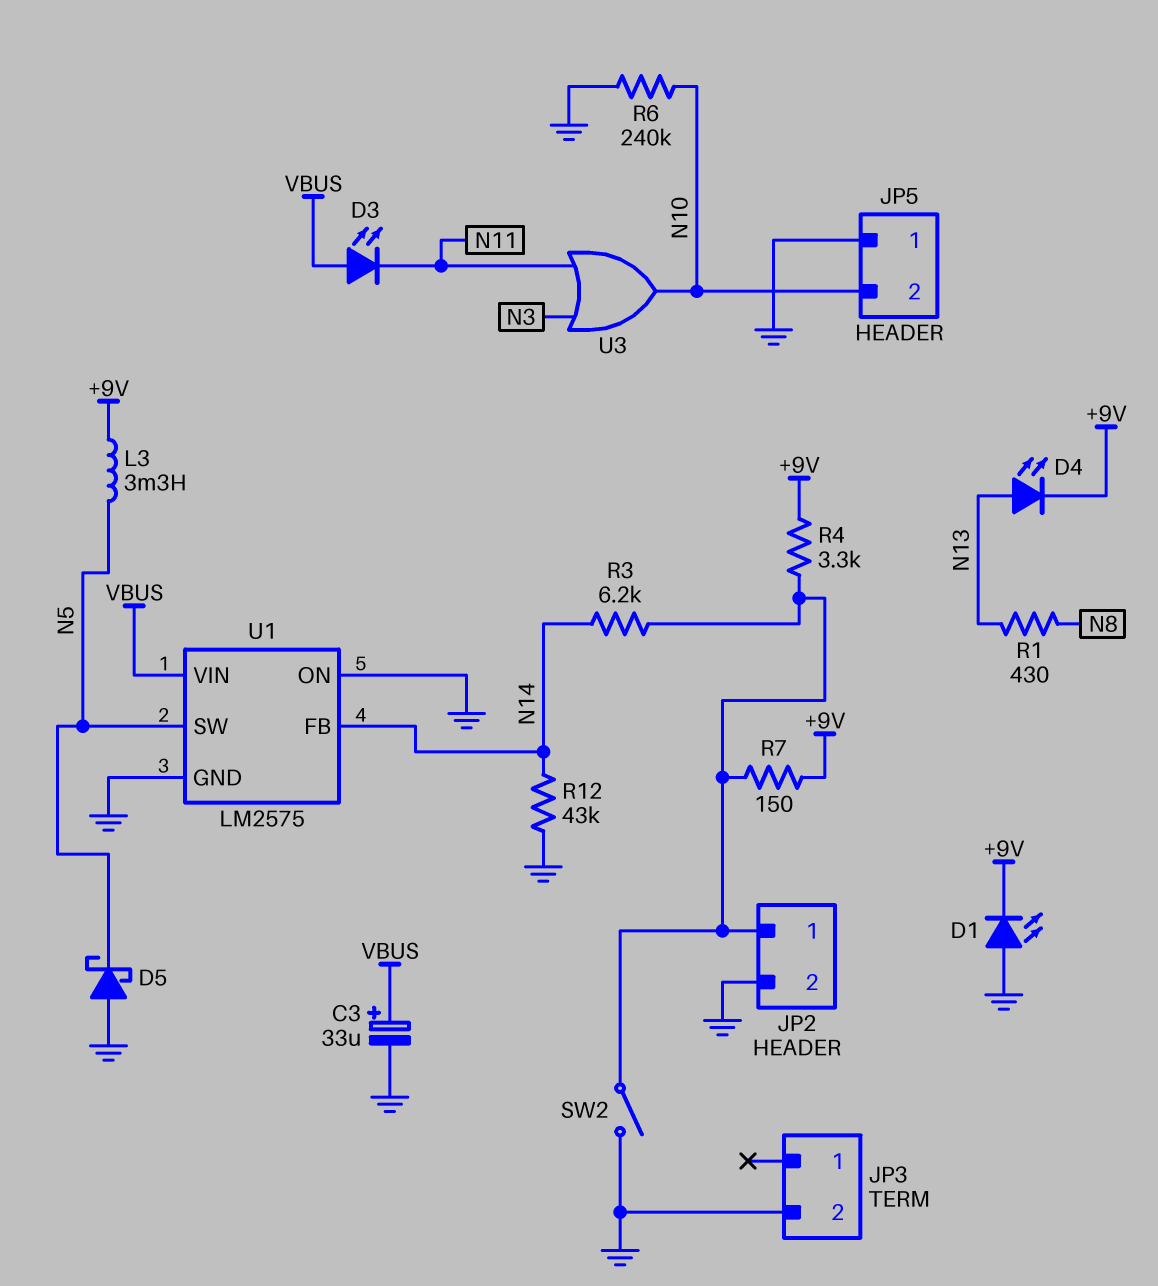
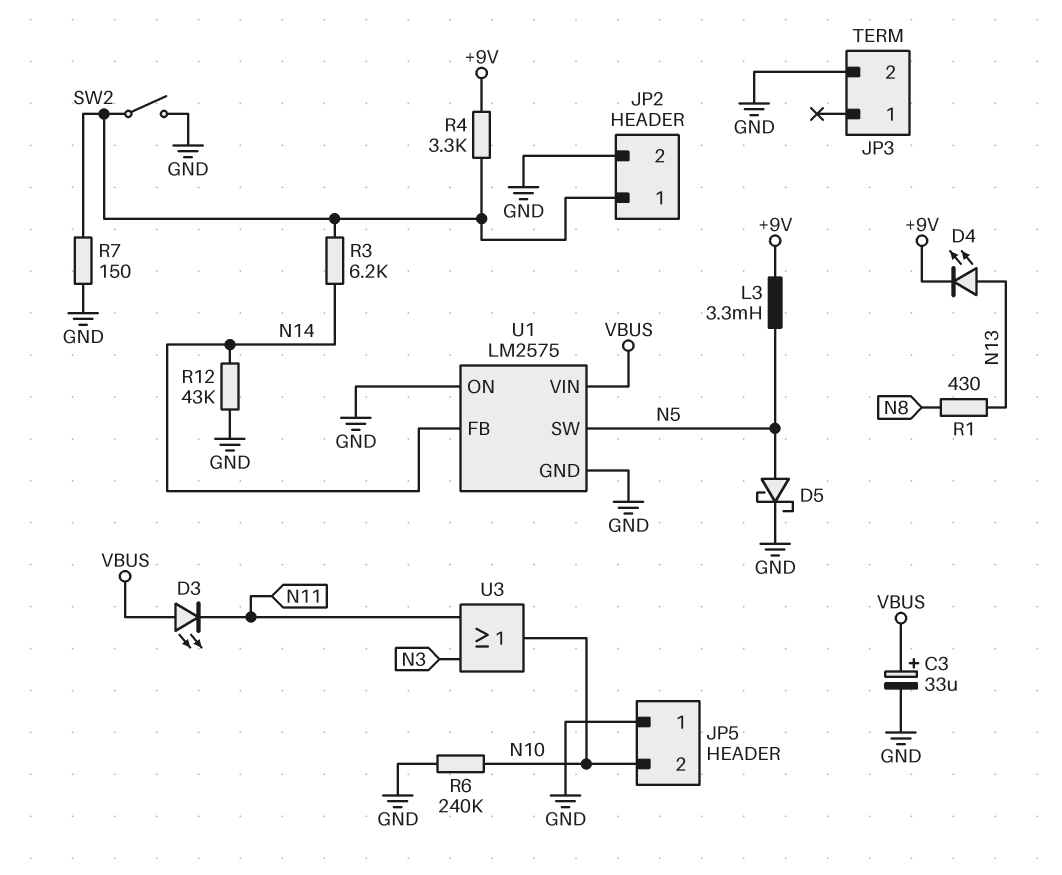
D1: LED (A GND, K +9V) -> none
D5: schottky (A GND, K N5) -> schottky (A N5, K GND)
R7: 150 (+9V, JP2/1) -> 150 (GND, JP2/1)

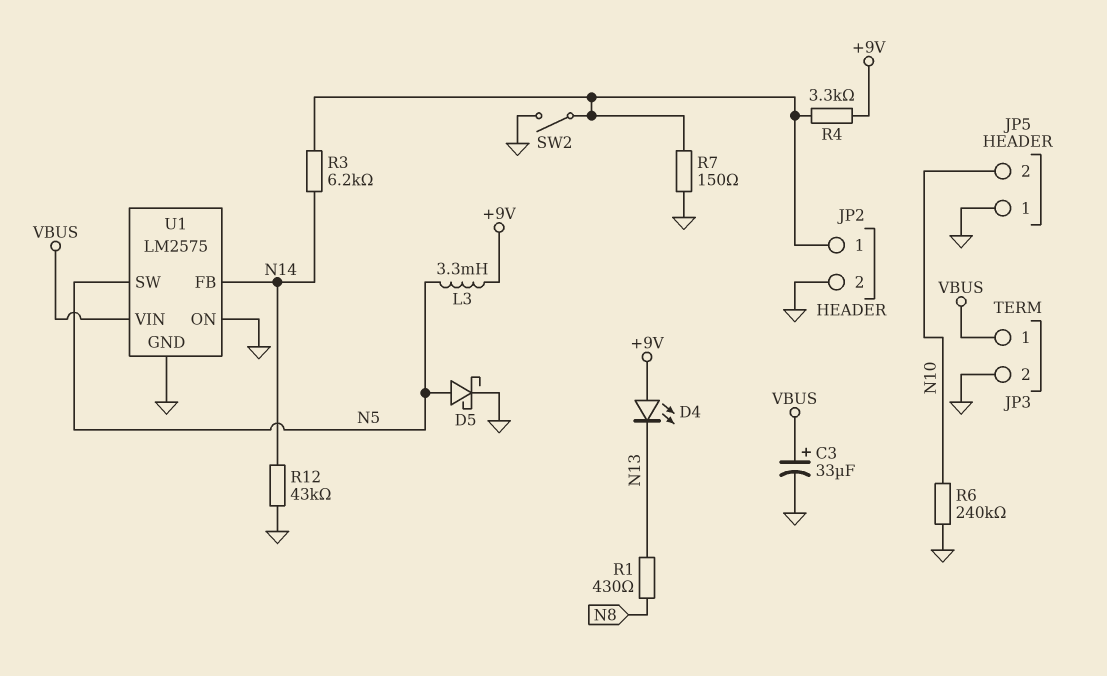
D3: LED (A VBUS, K N11) -> none
D4: LED (A N13, K +9V) -> LED (A +9V, K N13)
JP3 pin 1: none -> VBUS
U3: OR (in N3, in N11, out N10) -> none

